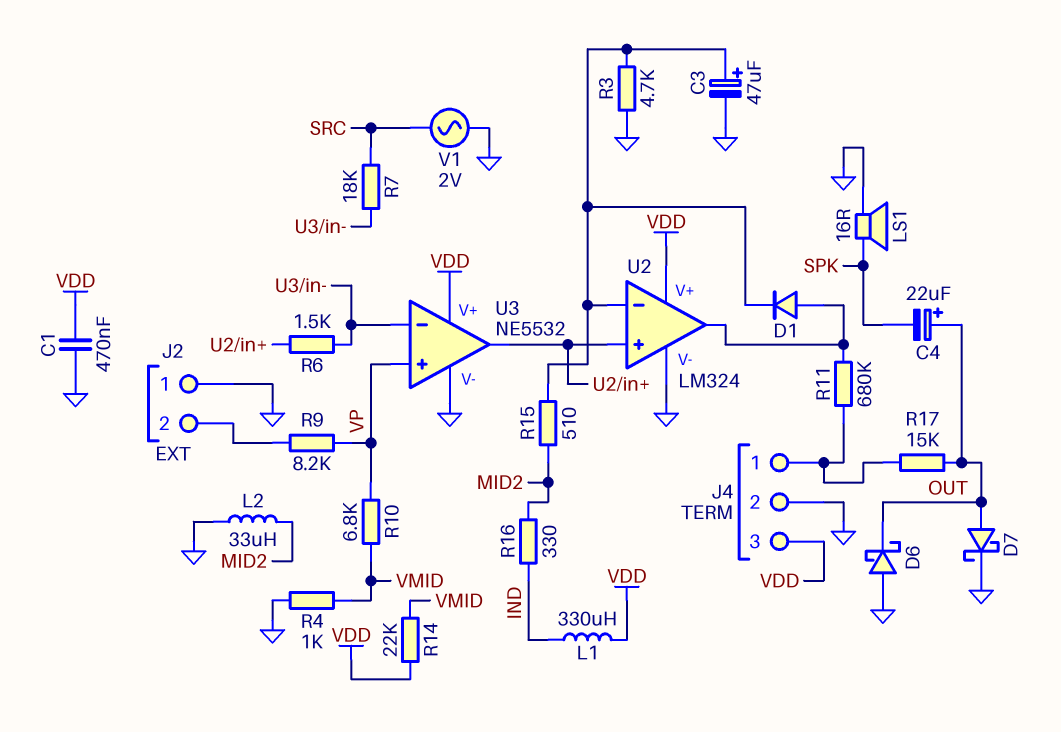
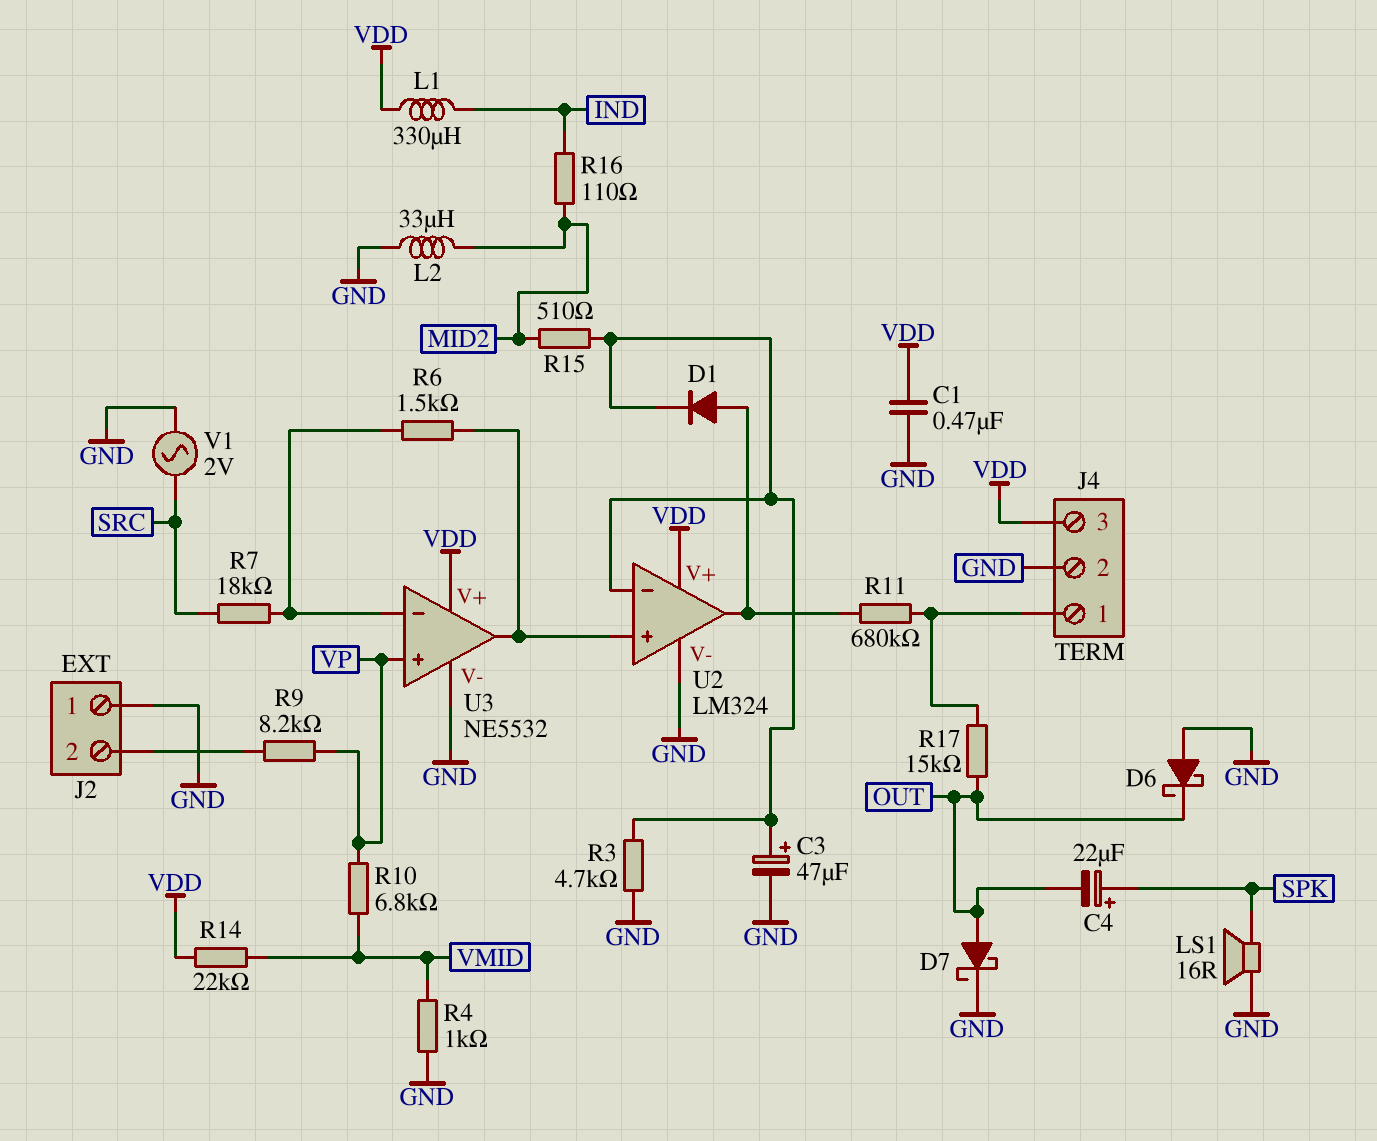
C4: 22uF (plus OUT, minus SPK) -> 22uF (plus SPK, minus OUT)
R16: 330 (IND, MID2) -> 110 (IND, MID2)

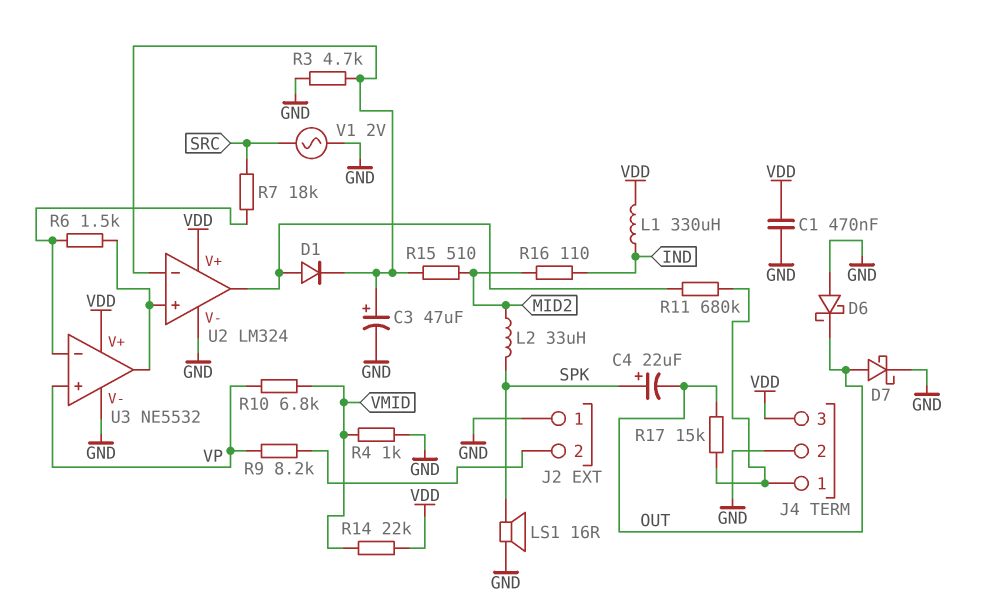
L2: 33uH (GND, MID2) -> 33uH (MID2, SPK)

